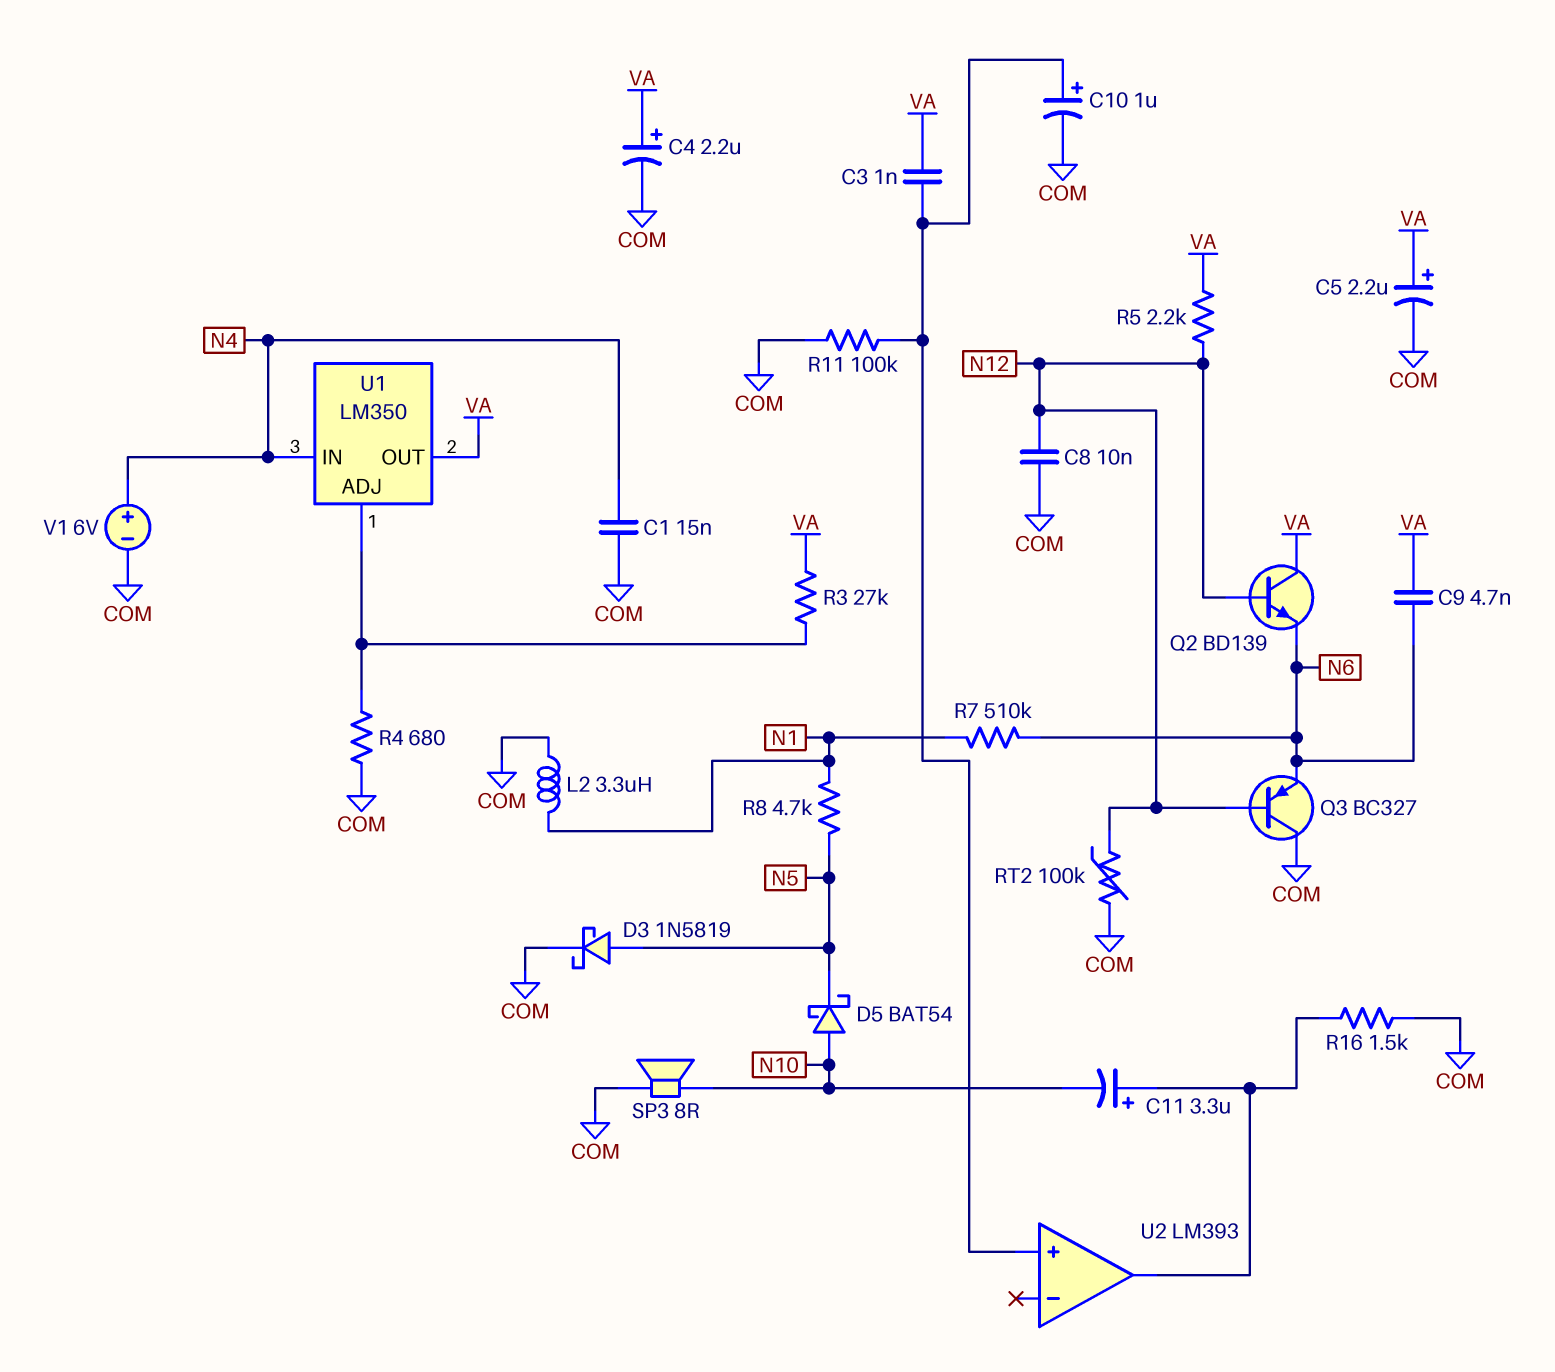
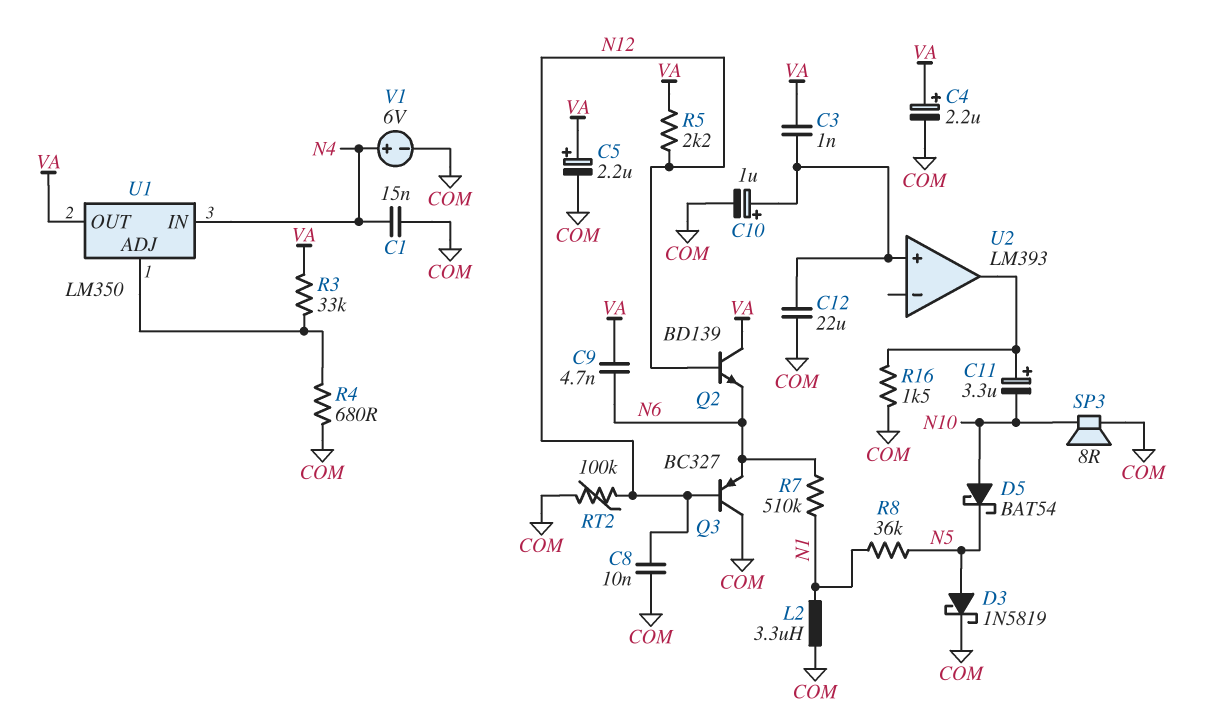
C12: none -> 22uF (COM, U2/in+)
R3: 27k (U1/ADJ, VA) -> 33k (U1/ADJ, VA)
R8: 4.7k (N1, N5) -> 36k (N1, N5)
R11: 100k (COM, U2/in+) -> none

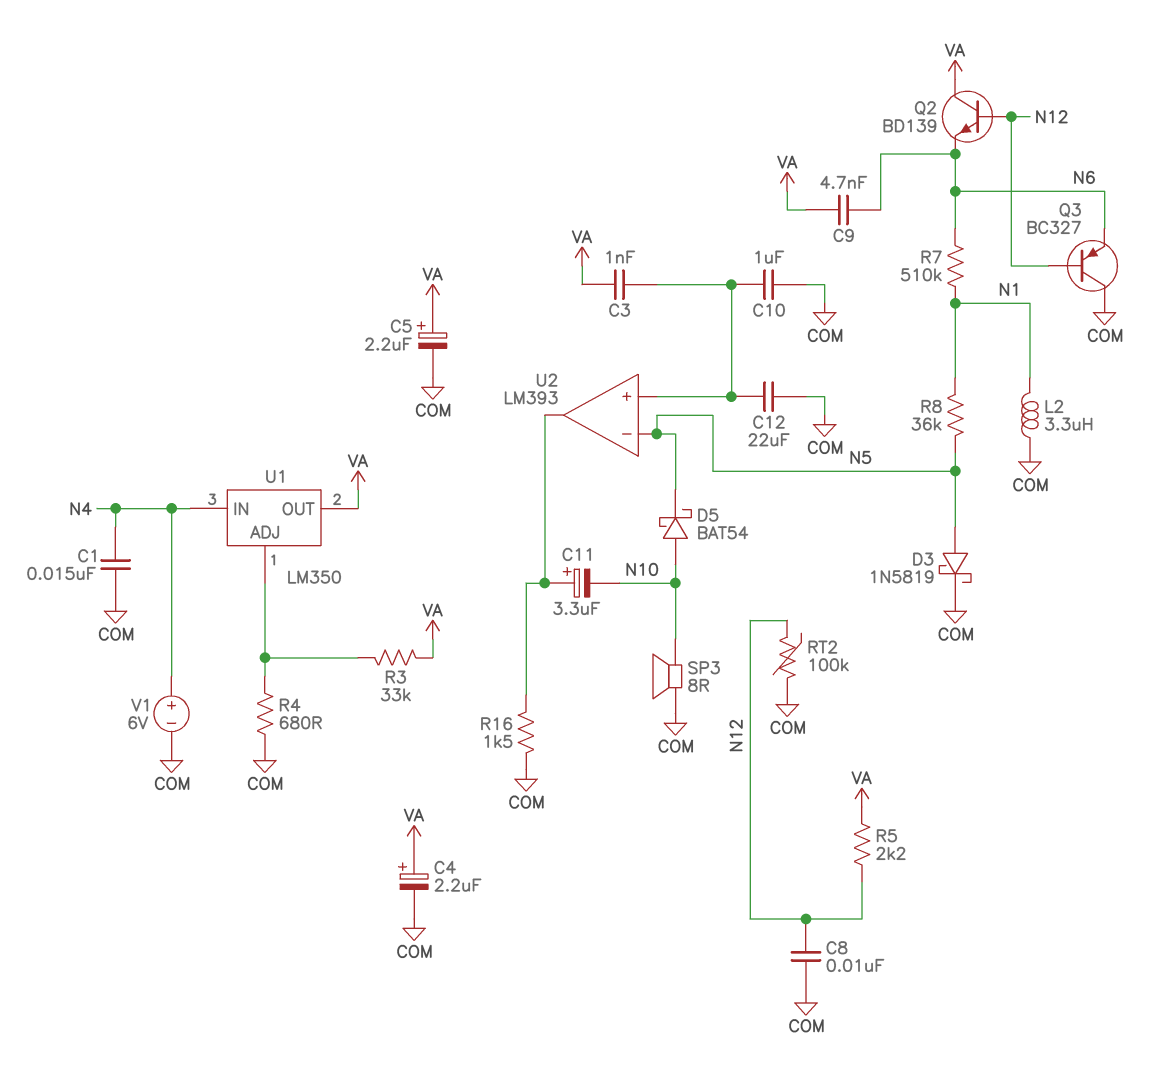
C10: 1uF (plus U2/in+, minus COM) -> 1uF (COM, U2/in+)
U2 pin in-: none -> N5

